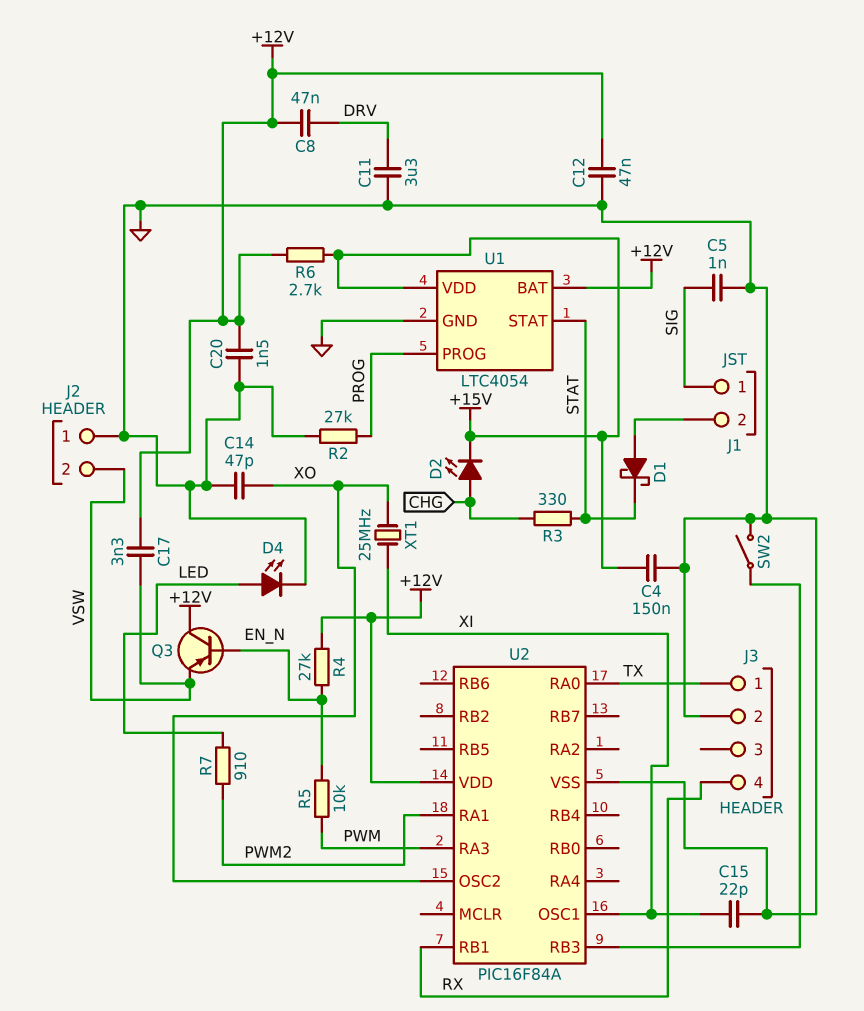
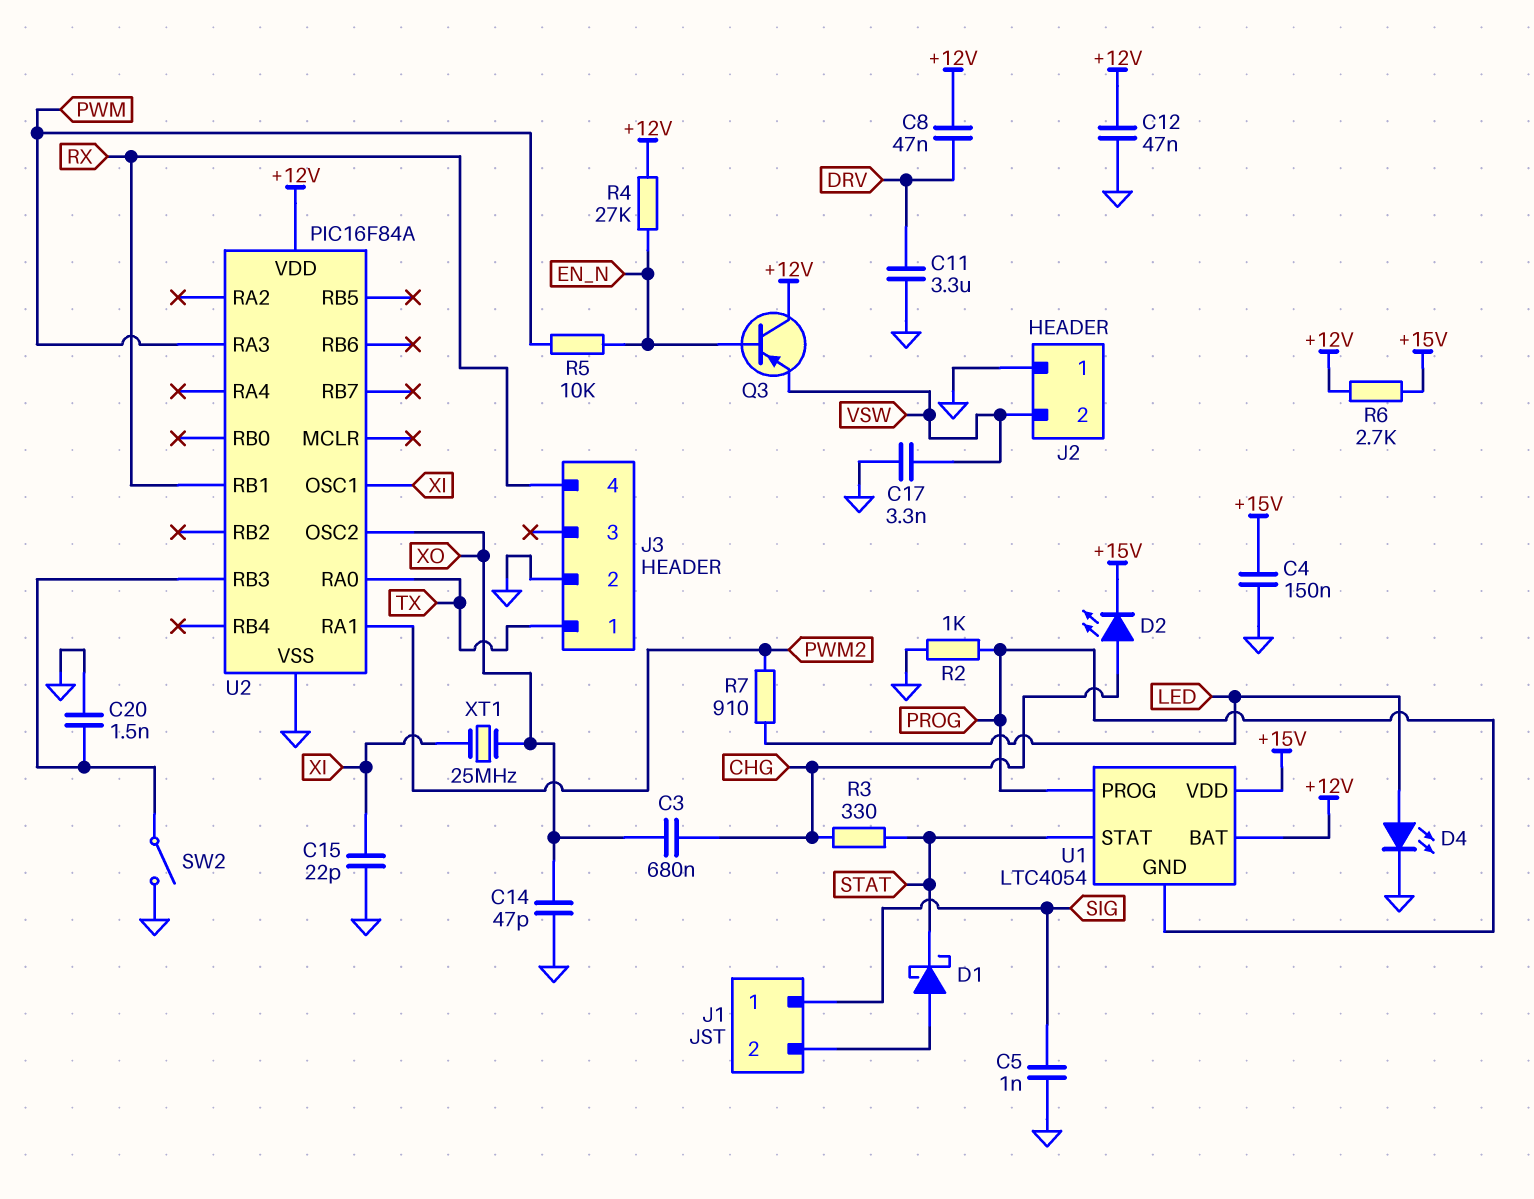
C3: none -> 680nF (CHG, XO)
C17: 3.3nF (+12V, VSW) -> 3.3nF (GND, VSW)
C20: 1.5nF (+12V, GND) -> 1.5nF (GND, U2/RB3)
R2: 27k (GND, PROG) -> 1k (GND, PROG)
U1 pin GND: GND -> PROG

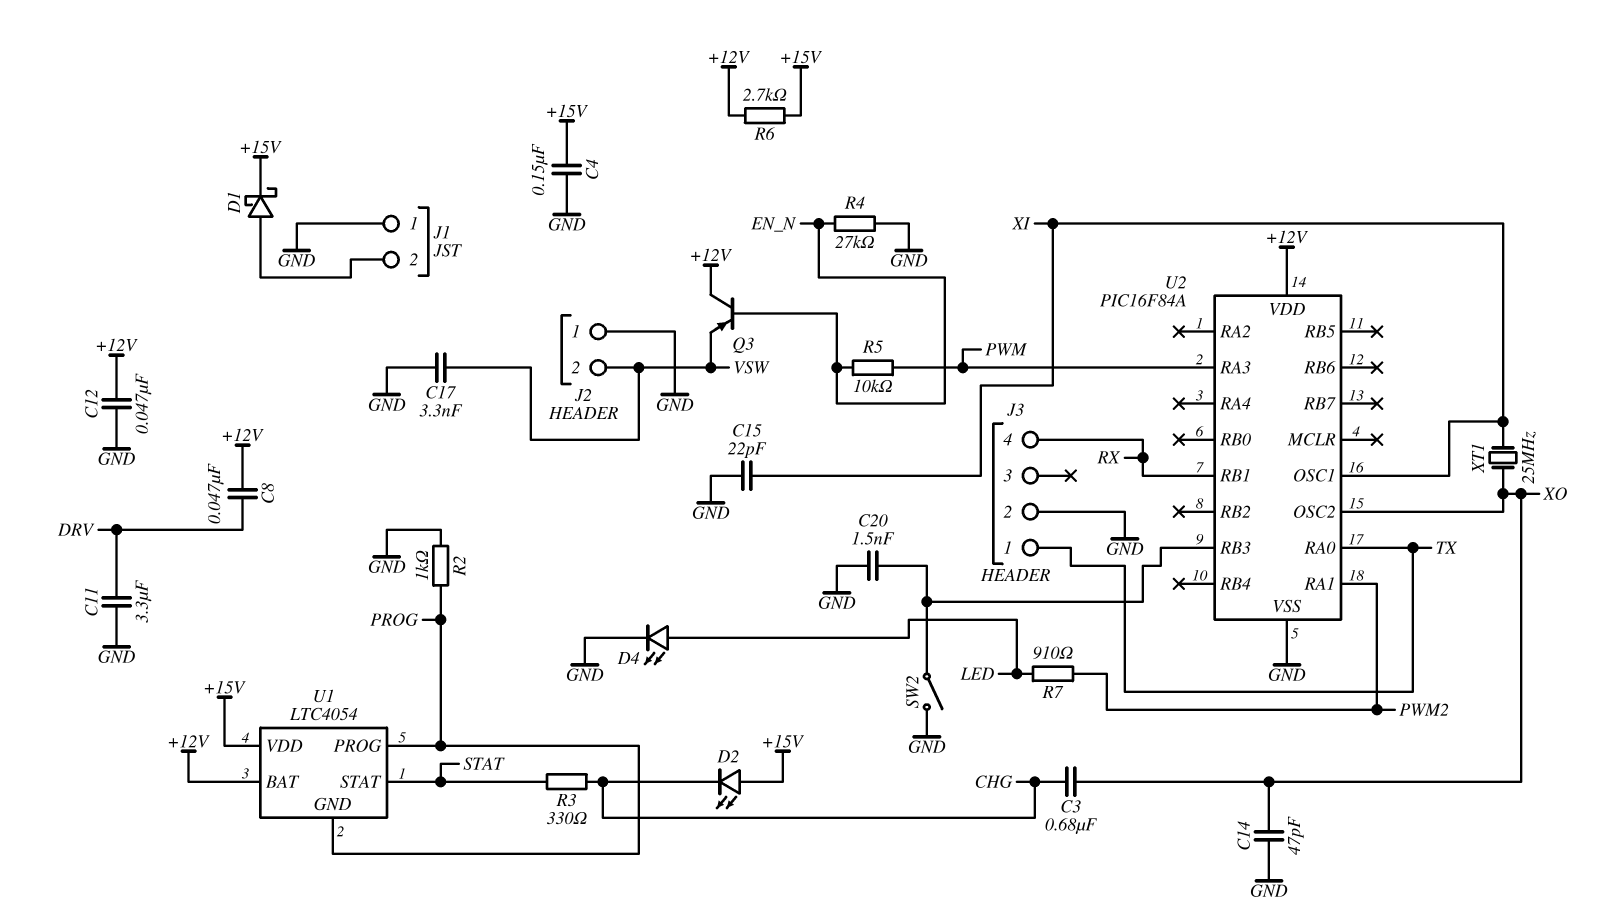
C5: 1nF (GND, SIG) -> none
D1: schottky (A J1/2, K STAT) -> schottky (A J1/2, K +15V)
D2: LED (A CHG, K +15V) -> LED (A +15V, K CHG)
J1 pin 1: SIG -> GND
R4: 27k (+12V, EN_N) -> 27k (EN_N, GND)

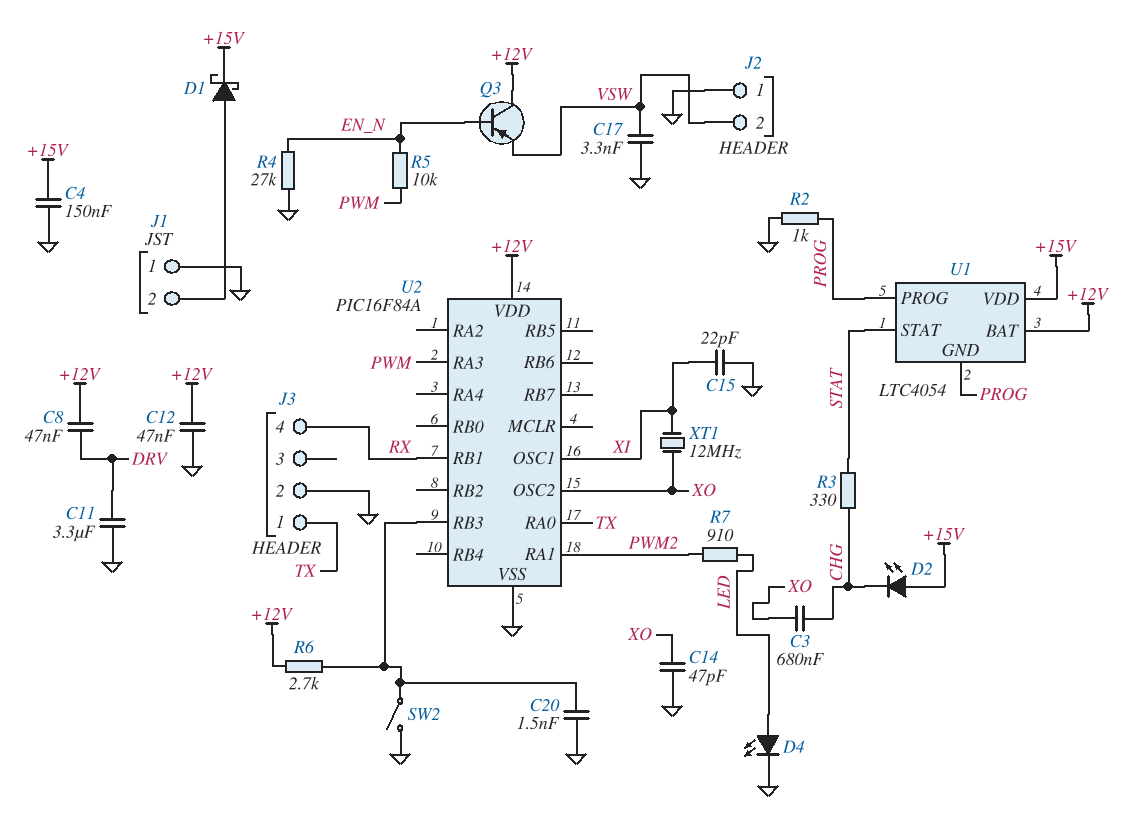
R6: 2.7k (+12V, +15V) -> 2.7k (+12V, U2/RB3)
XT1: 25MHz (XI, XO) -> 12MHz (XI, XO)

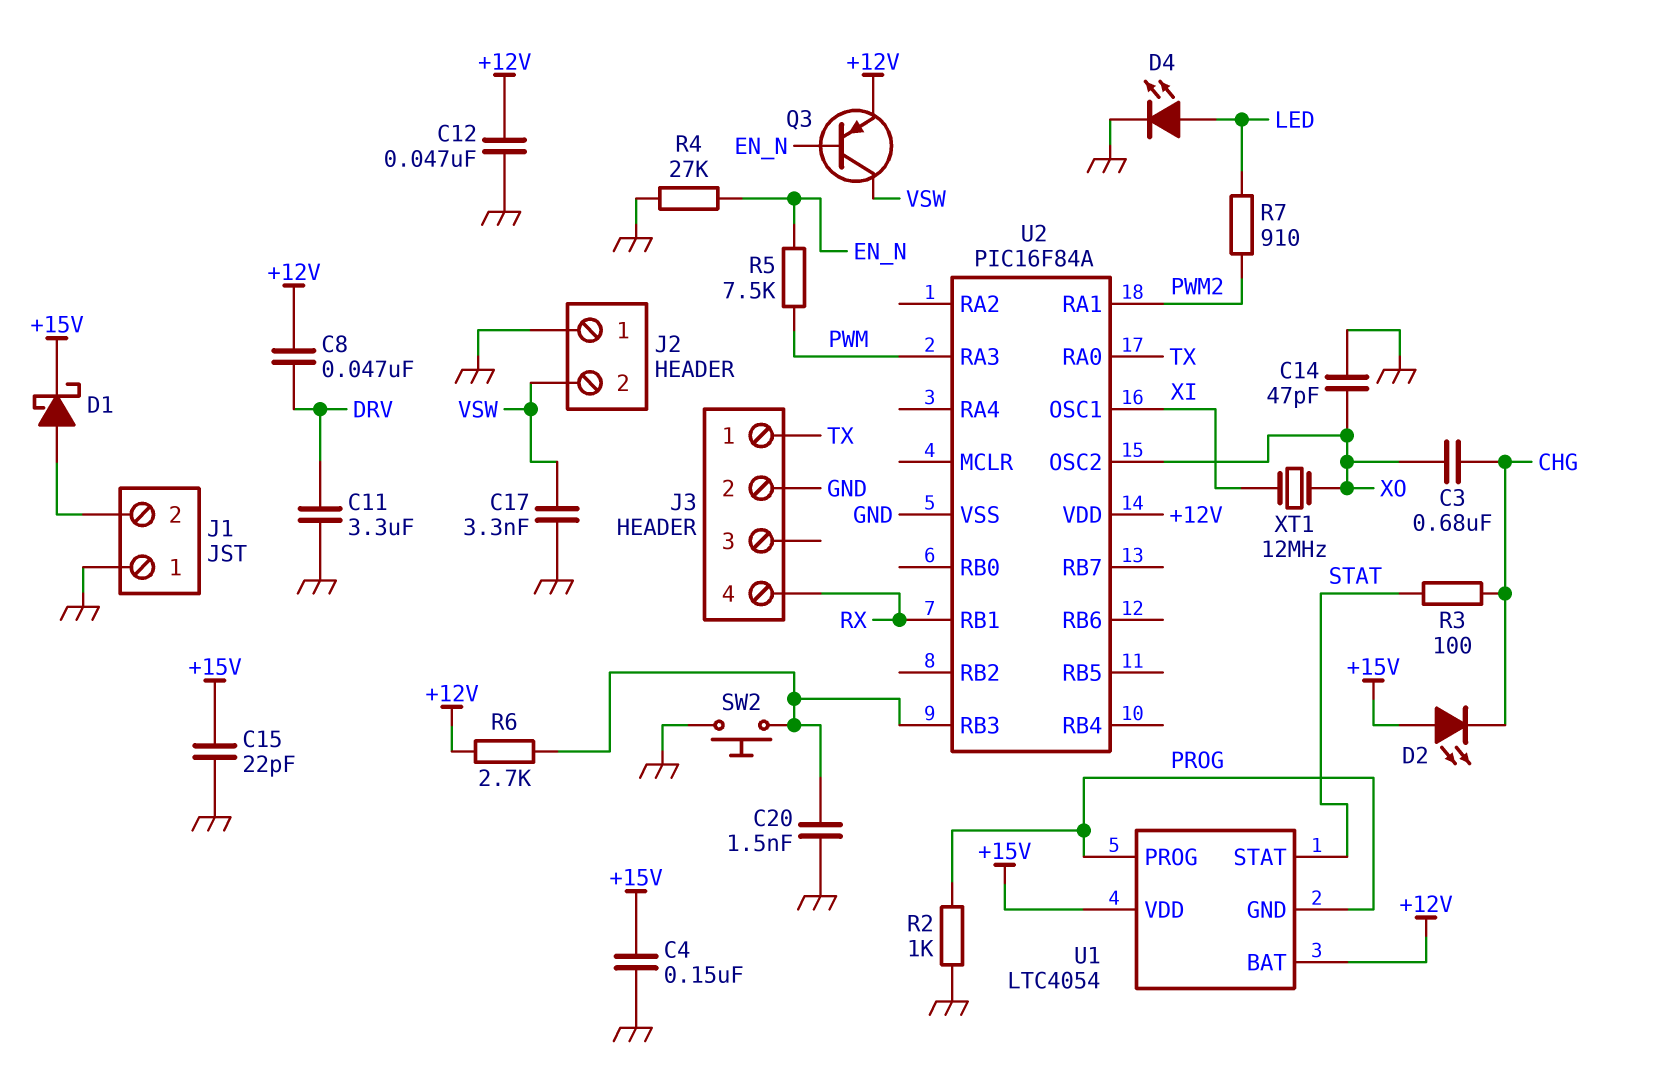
C15: 22pF (GND, XI) -> 22pF (+15V, GND)
Q3: PNP (B EN_N, C +12V, E VSW) -> PNP (B EN_N, C VSW, E +12V)
R3: 330 (CHG, STAT) -> 100 (CHG, STAT)
R5: 10k (EN_N, PWM) -> 7.5k (EN_N, PWM)
SW2: switch (GND, U2/RB3) -> button (GND, U2/RB3)

